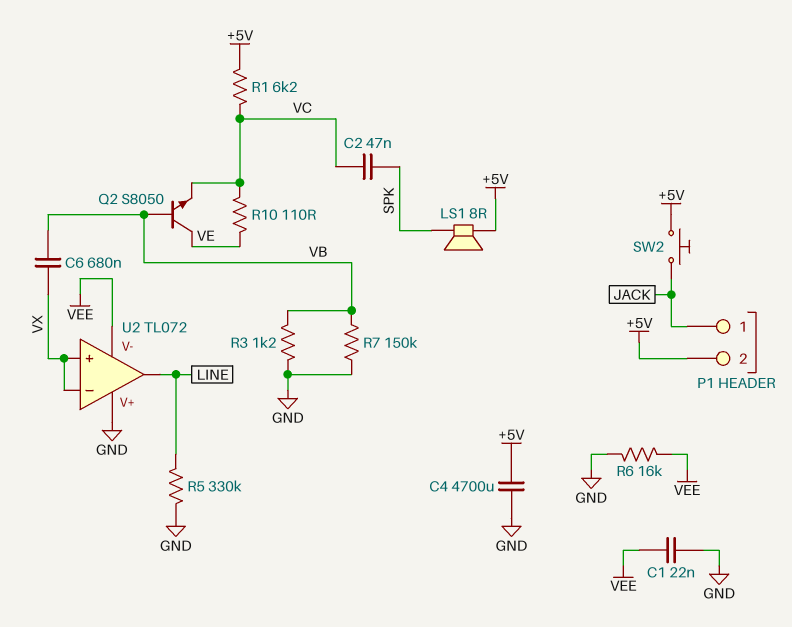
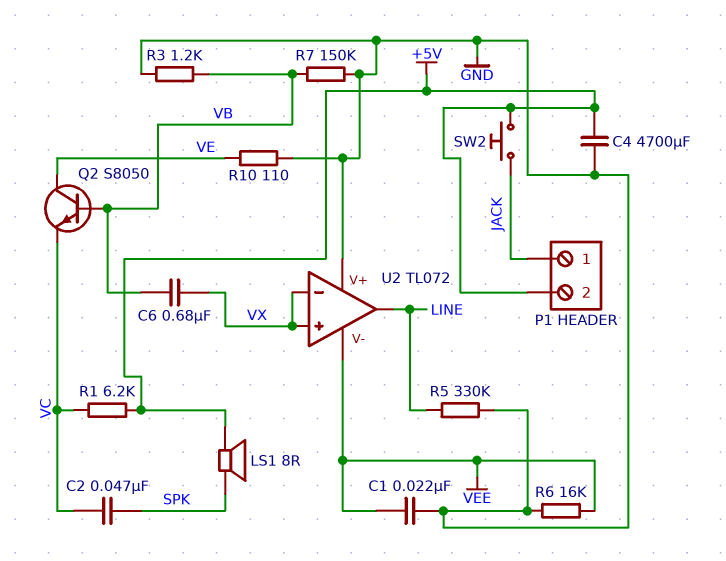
R10: 110 (VC, VE) -> 110 (GND, VE)

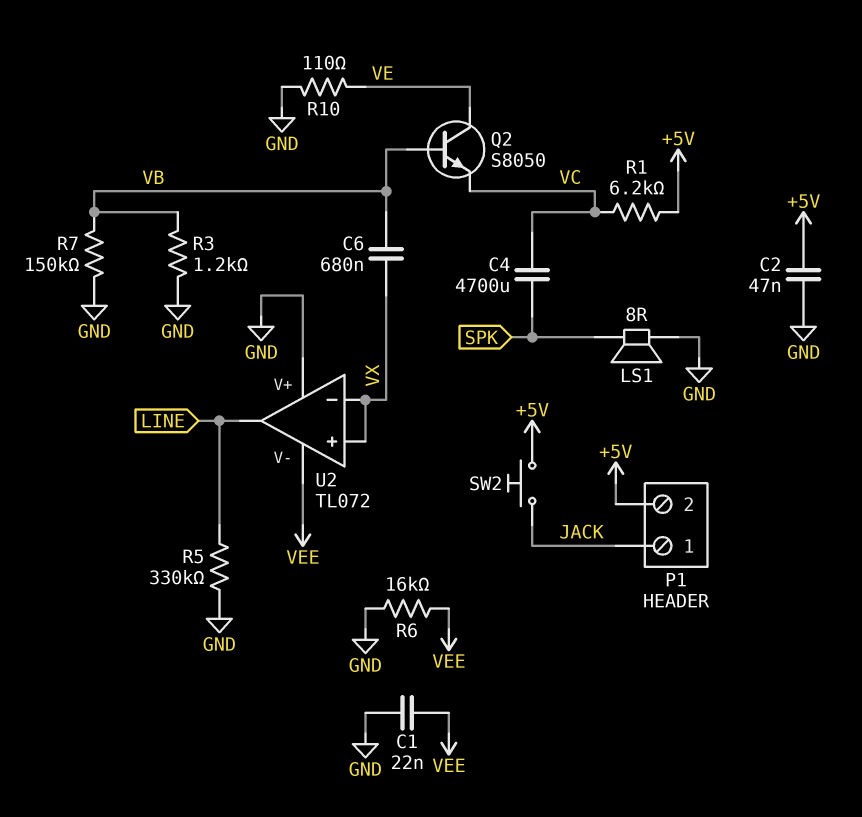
C2: 47nF (SPK, VC) -> 47nF (+5V, GND)
C4: 4700uF (+5V, GND) -> 4700uF (SPK, VC)
LS1: speaker 8R (+5V, SPK) -> speaker 8R (GND, SPK)

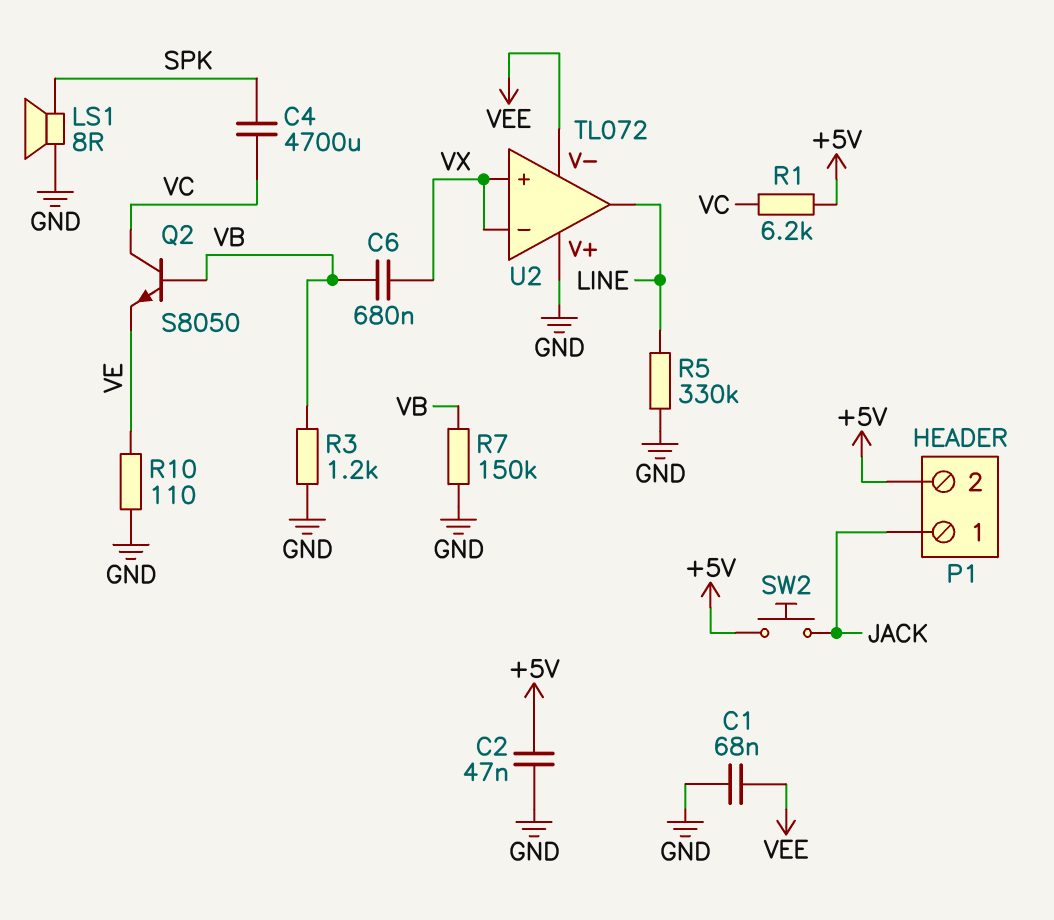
C1: 22nF (GND, VEE) -> 68nF (GND, VEE)
Q2: NPN S8050 (B VB, C VE, E VC) -> NPN S8050 (B VB, C VC, E VE)
R6: 16k (GND, VEE) -> none

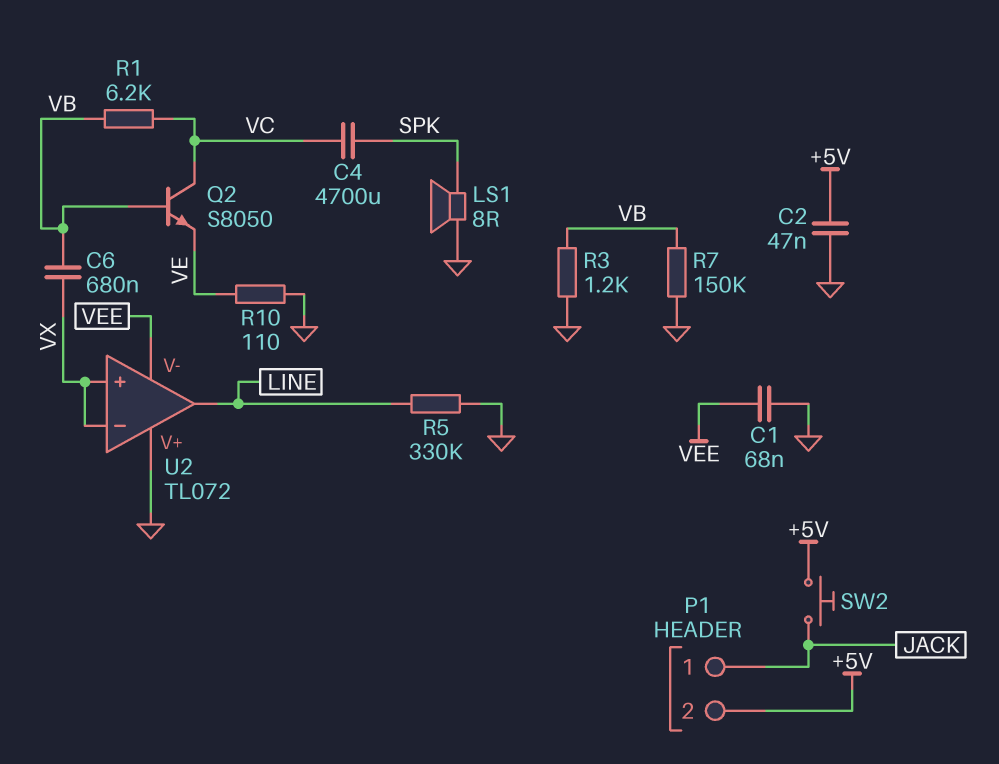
R1: 6.2k (+5V, VC) -> 6.2k (VB, VC)

